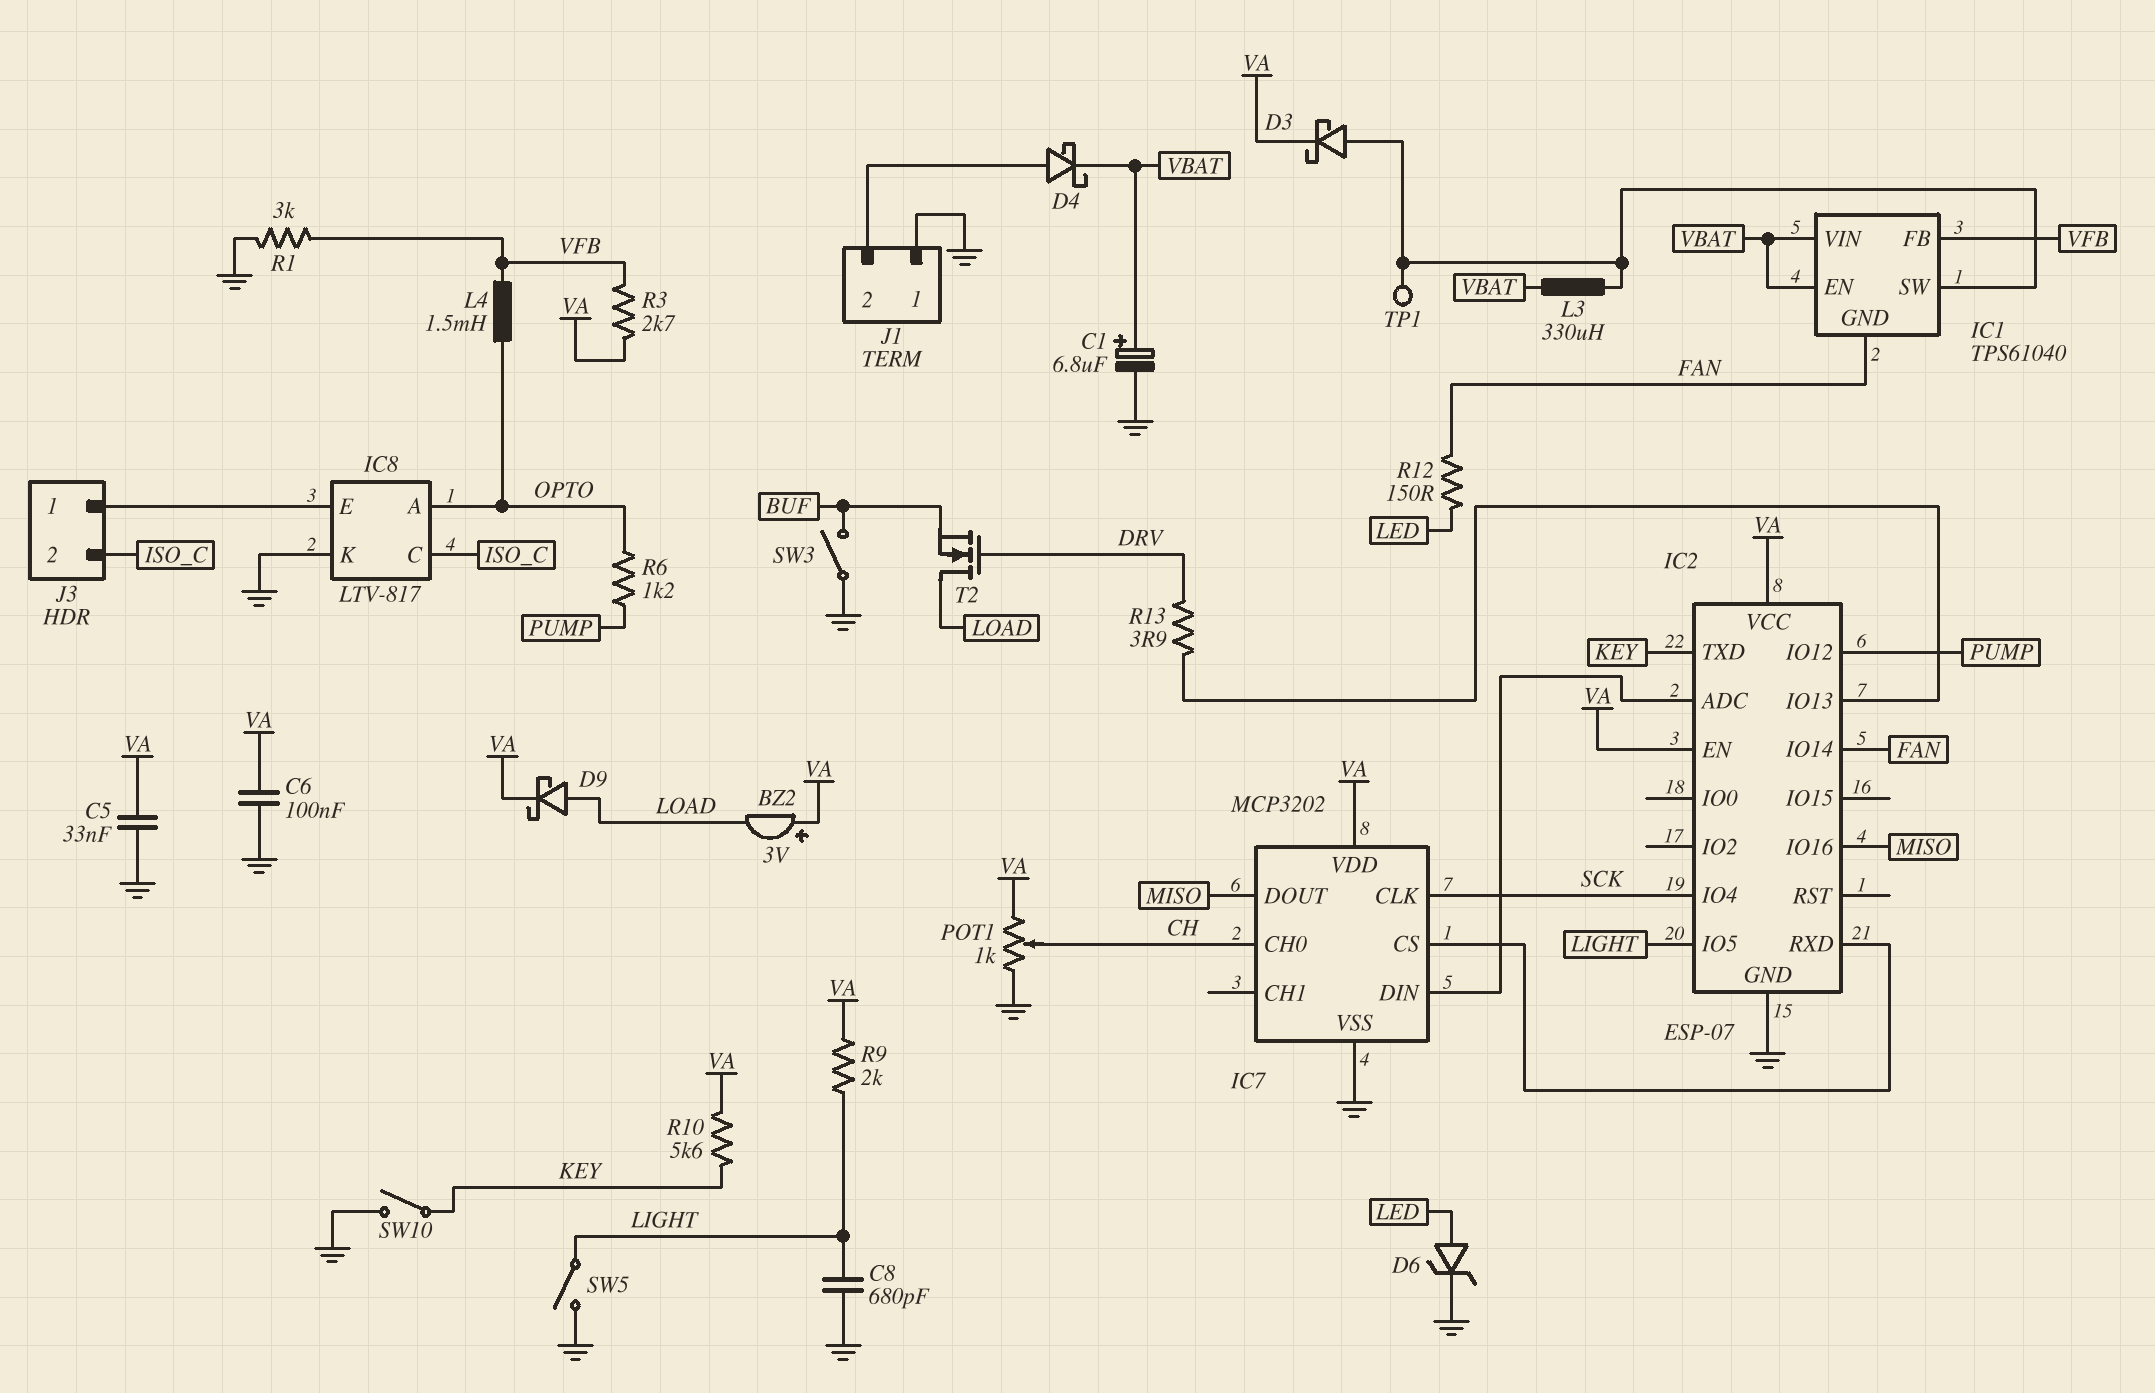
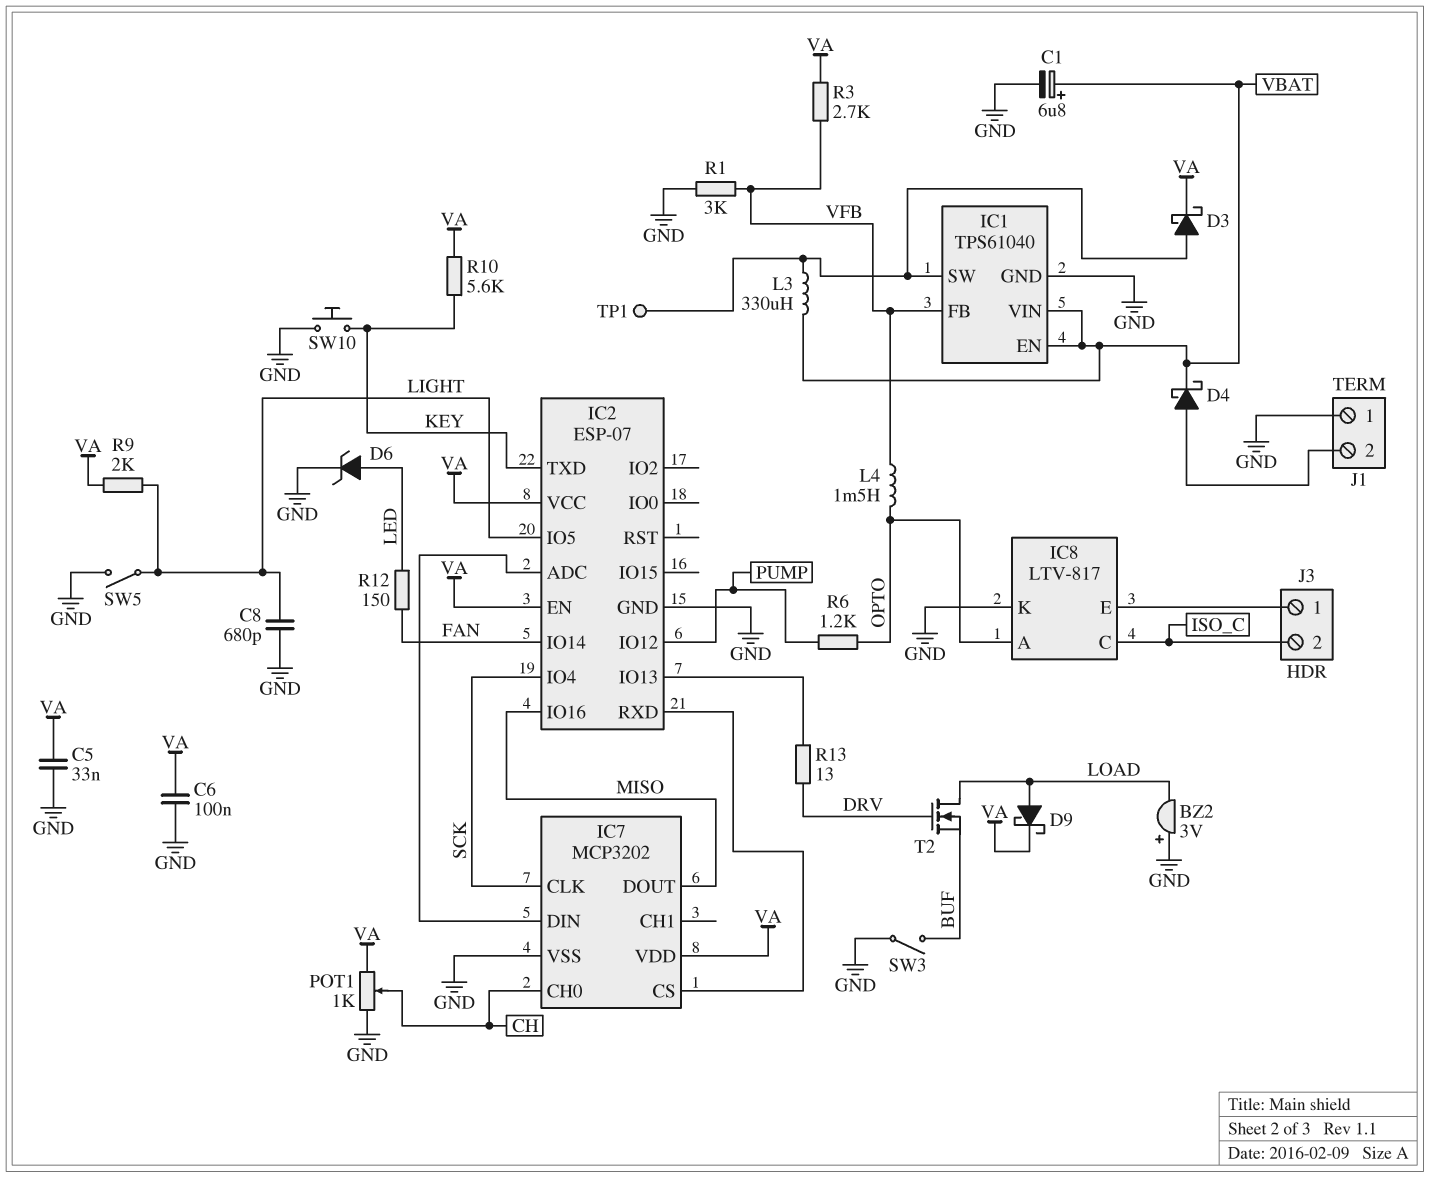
BZ2: buzzer 3V (plus VA, minus LOAD) -> buzzer 3V (plus GND, minus LOAD)
IC1 pin GND: FAN -> GND
R13: 3.9 (DRV, IC2/IO13) -> 13 (DRV, IC2/IO13)
SW10: switch (GND, KEY) -> button (GND, KEY)

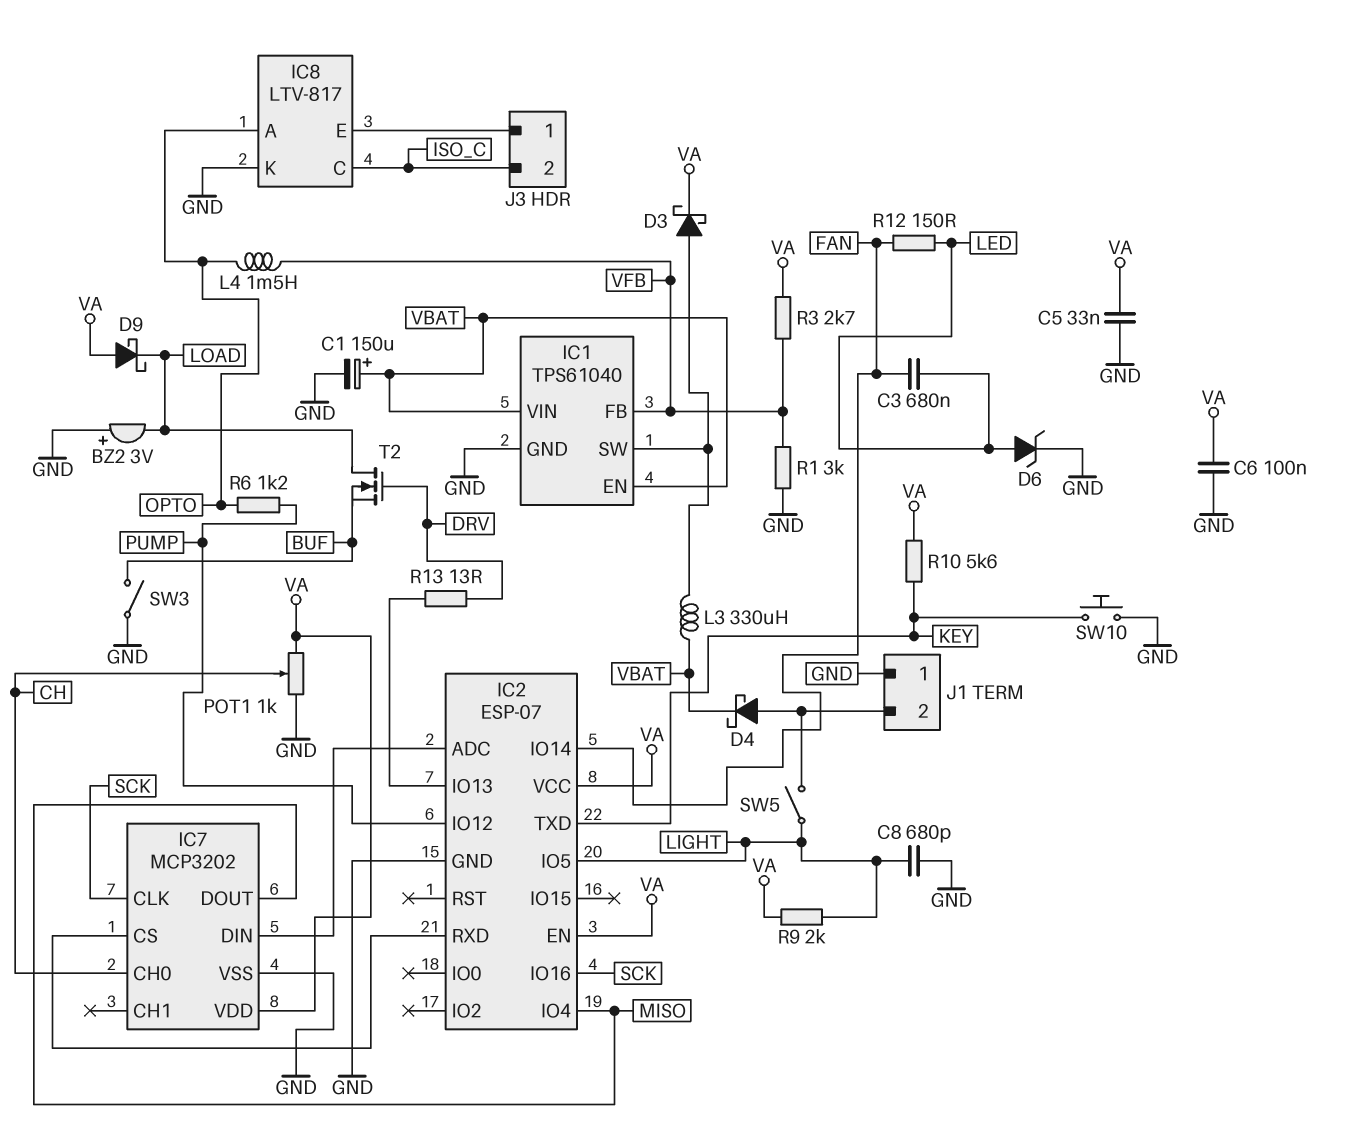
C1: 6.8uF (plus VBAT, minus GND) -> 150uF (plus VBAT, minus GND)
C3: none -> 680nF (FAN, LED)
D9: schottky (A LOAD, K VA) -> schottky (A VA, K LOAD)
IC2 pin IO4: SCK -> MISO
IC2 pin IO16: MISO -> SCK
SW5: switch (GND, LIGHT) -> switch (J1/2, LIGHT)
TP1: test point (IC1/SW) -> none

